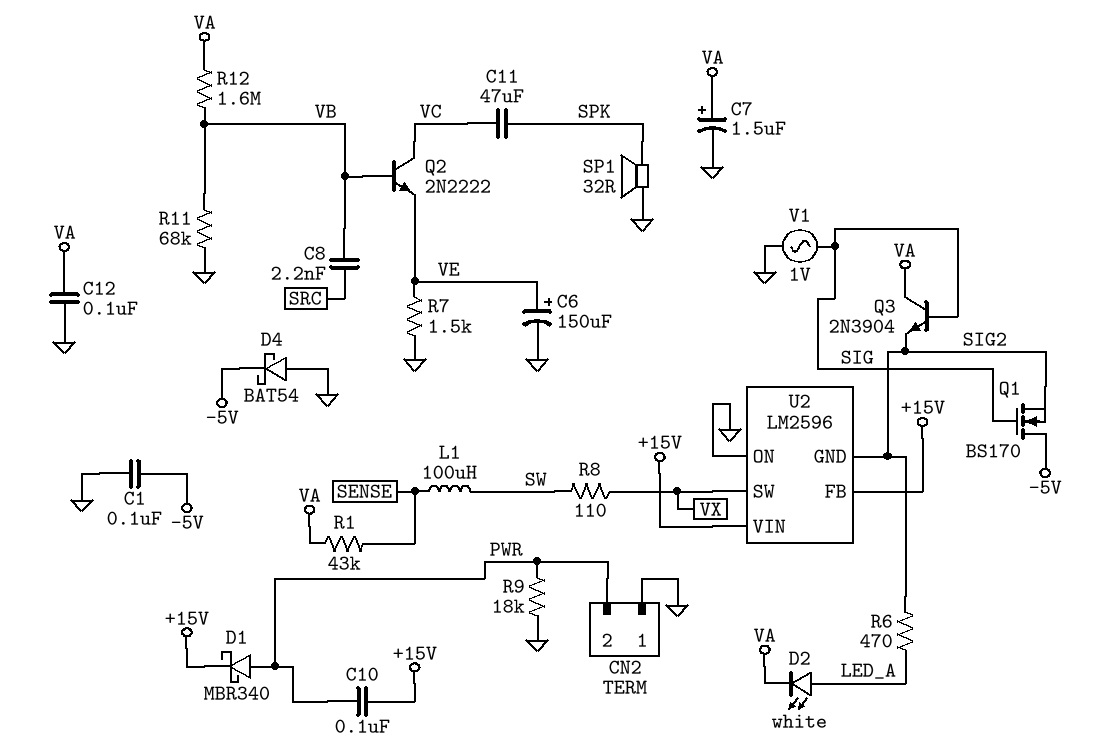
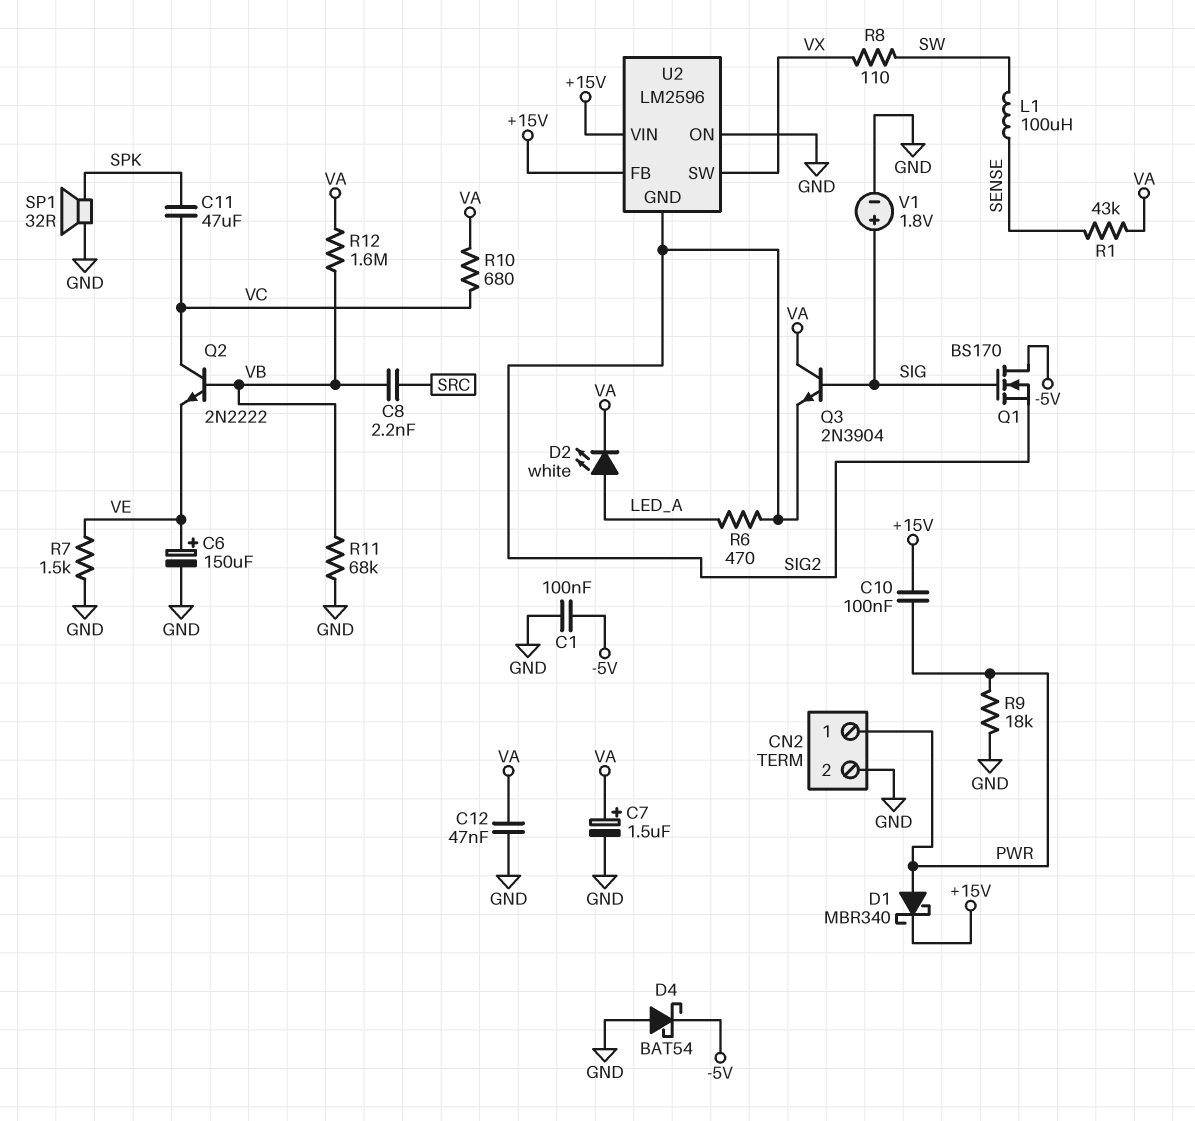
C12: 100nF (GND, VA) -> 47nF (GND, VA)
CN2 pin 1: GND -> PWR
CN2 pin 2: PWR -> GND
R10: none -> 680 (VA, VC)
V1: AC 1V (GND, SIG) -> 1.8V (plus SIG, minus GND)

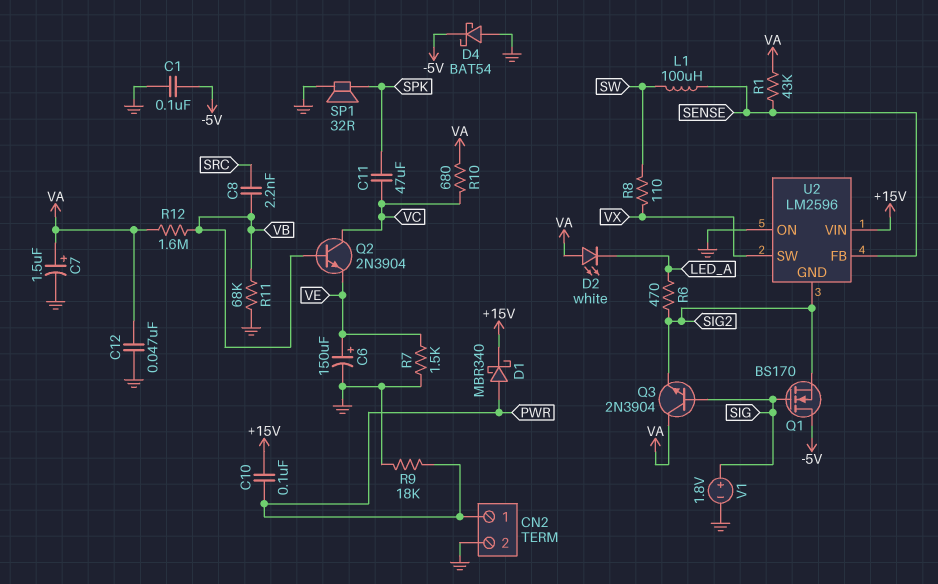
D2: LED white (A LED_A, K VA) -> LED white (A VA, K LED_A)
Q2: NPN 2N2222 (B VB, C VC, E VE) -> NPN 2N3904 (B VB, C VC, E VE)
U2 pin FB: +15V -> SENSE

